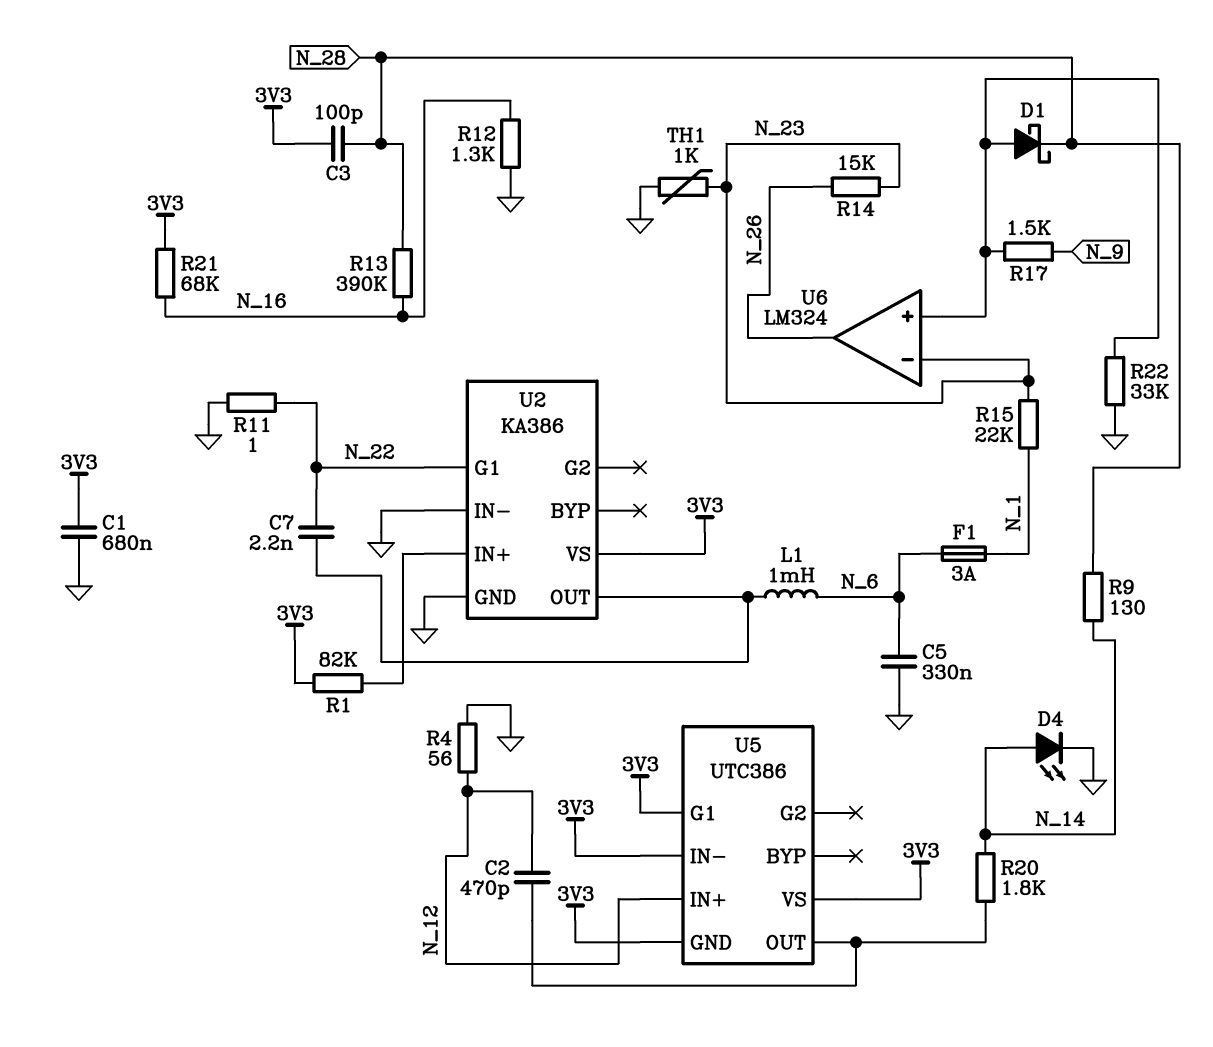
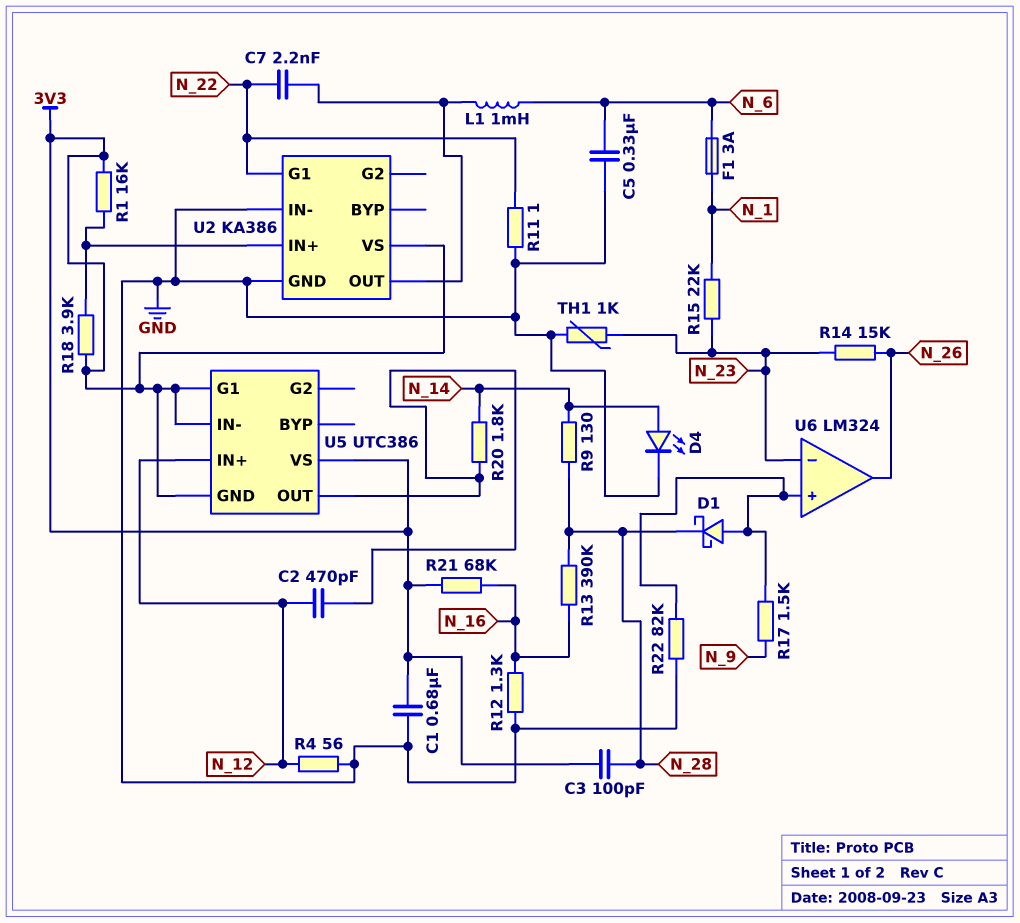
R1: 82k (3V3, U2/IN+) -> 16k (3V3, U2/IN+)
R18: none -> 3.9k (3V3, U2/IN+)
R22: 33k (GND, U6/in+) -> 82k (GND, U6/in+)

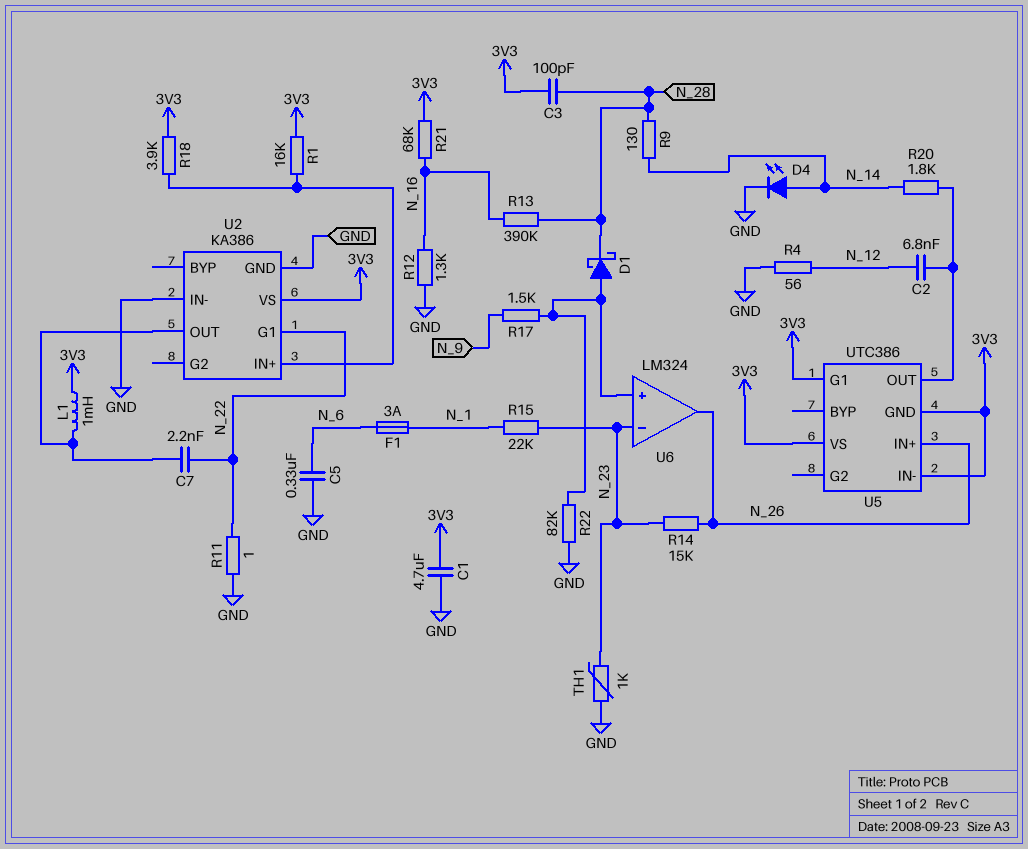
C1: 680nF (3V3, GND) -> 4.7uF (3V3, GND)
C2: 470pF (N_12, U5/OUT) -> 6.8nF (N_12, U5/OUT)
L1: 1mH (N_6, U2/OUT) -> 1mH (3V3, U2/OUT)
U5 pin IN+: N_12 -> N_26

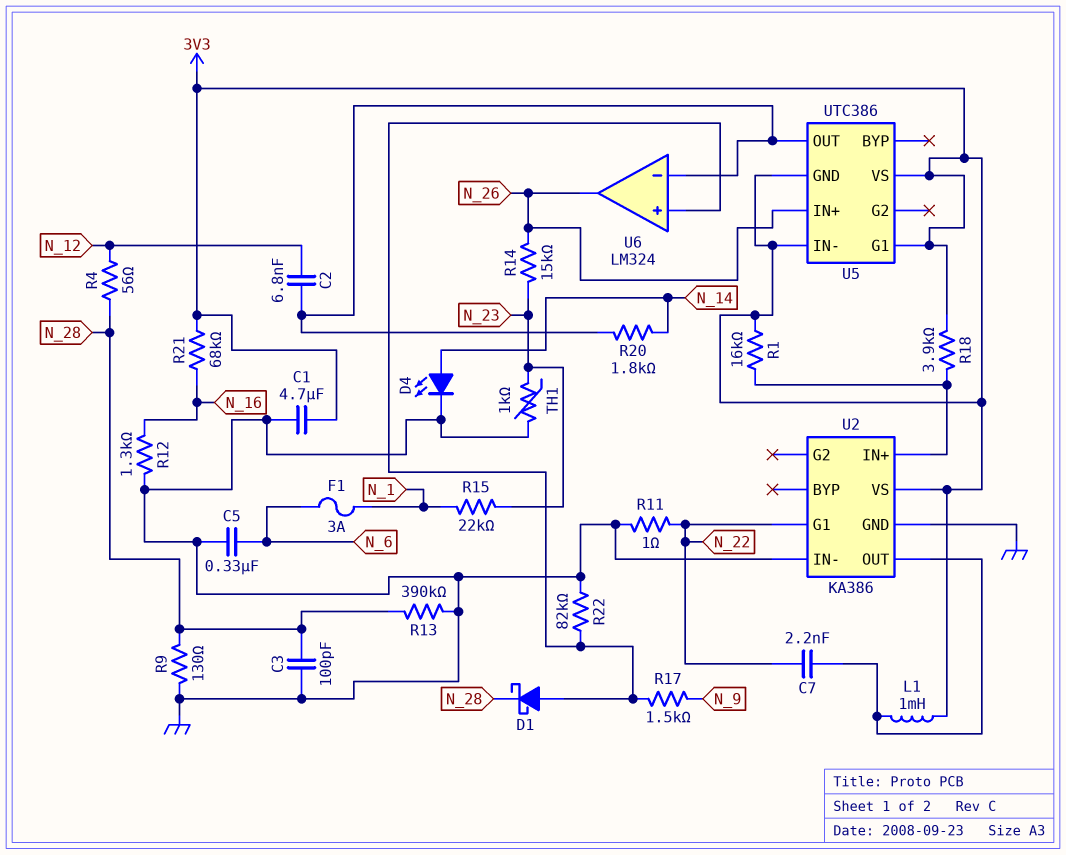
C3: 100pF (3V3, N_28) -> 100pF (GND, N_28)
R4: 56 (GND, N_12) -> 56 (N_12, N_28)
R9: 130 (N_14, N_28) -> 130 (GND, N_28)
R13: 390k (N_16, N_28) -> 390k (GND, N_28)
U6 pin in-: N_23 -> U5/OUT

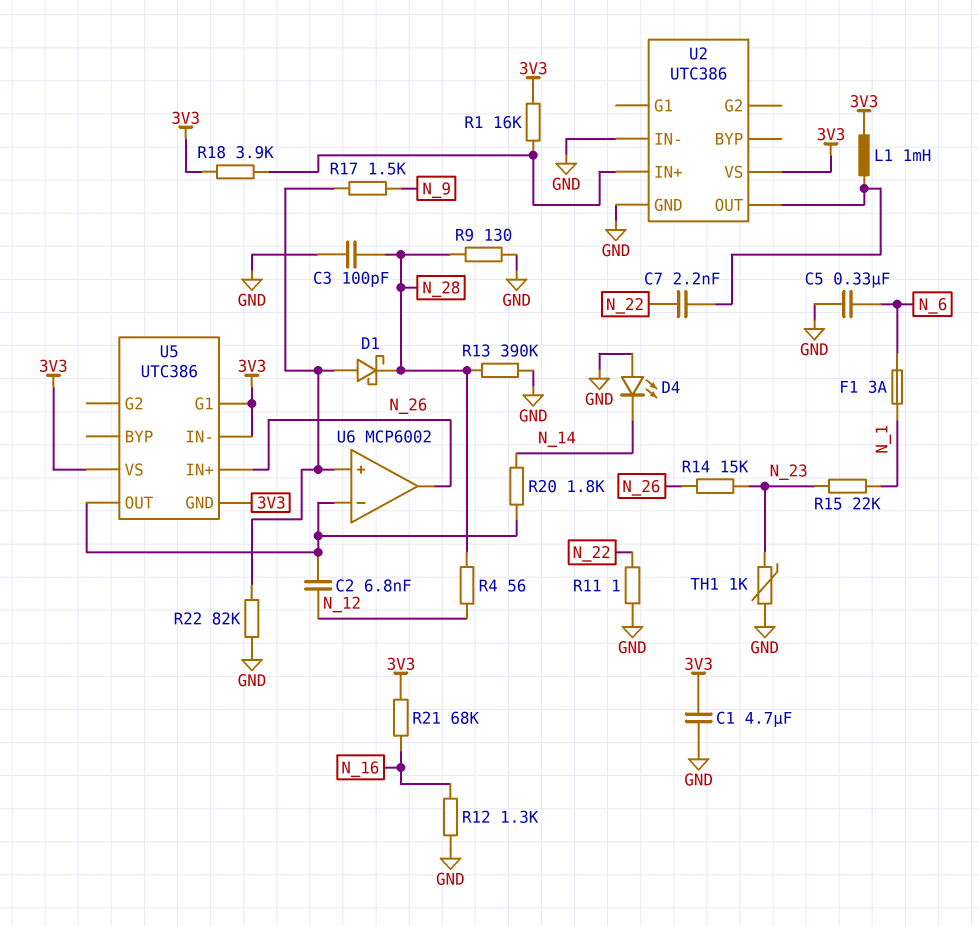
D4: LED (A N_14, K GND) -> LED (A GND, K N_14)
U2: KA386 -> UTC386
U2 pin G1: N_22 -> none
U6: LM324 -> MCP6002

